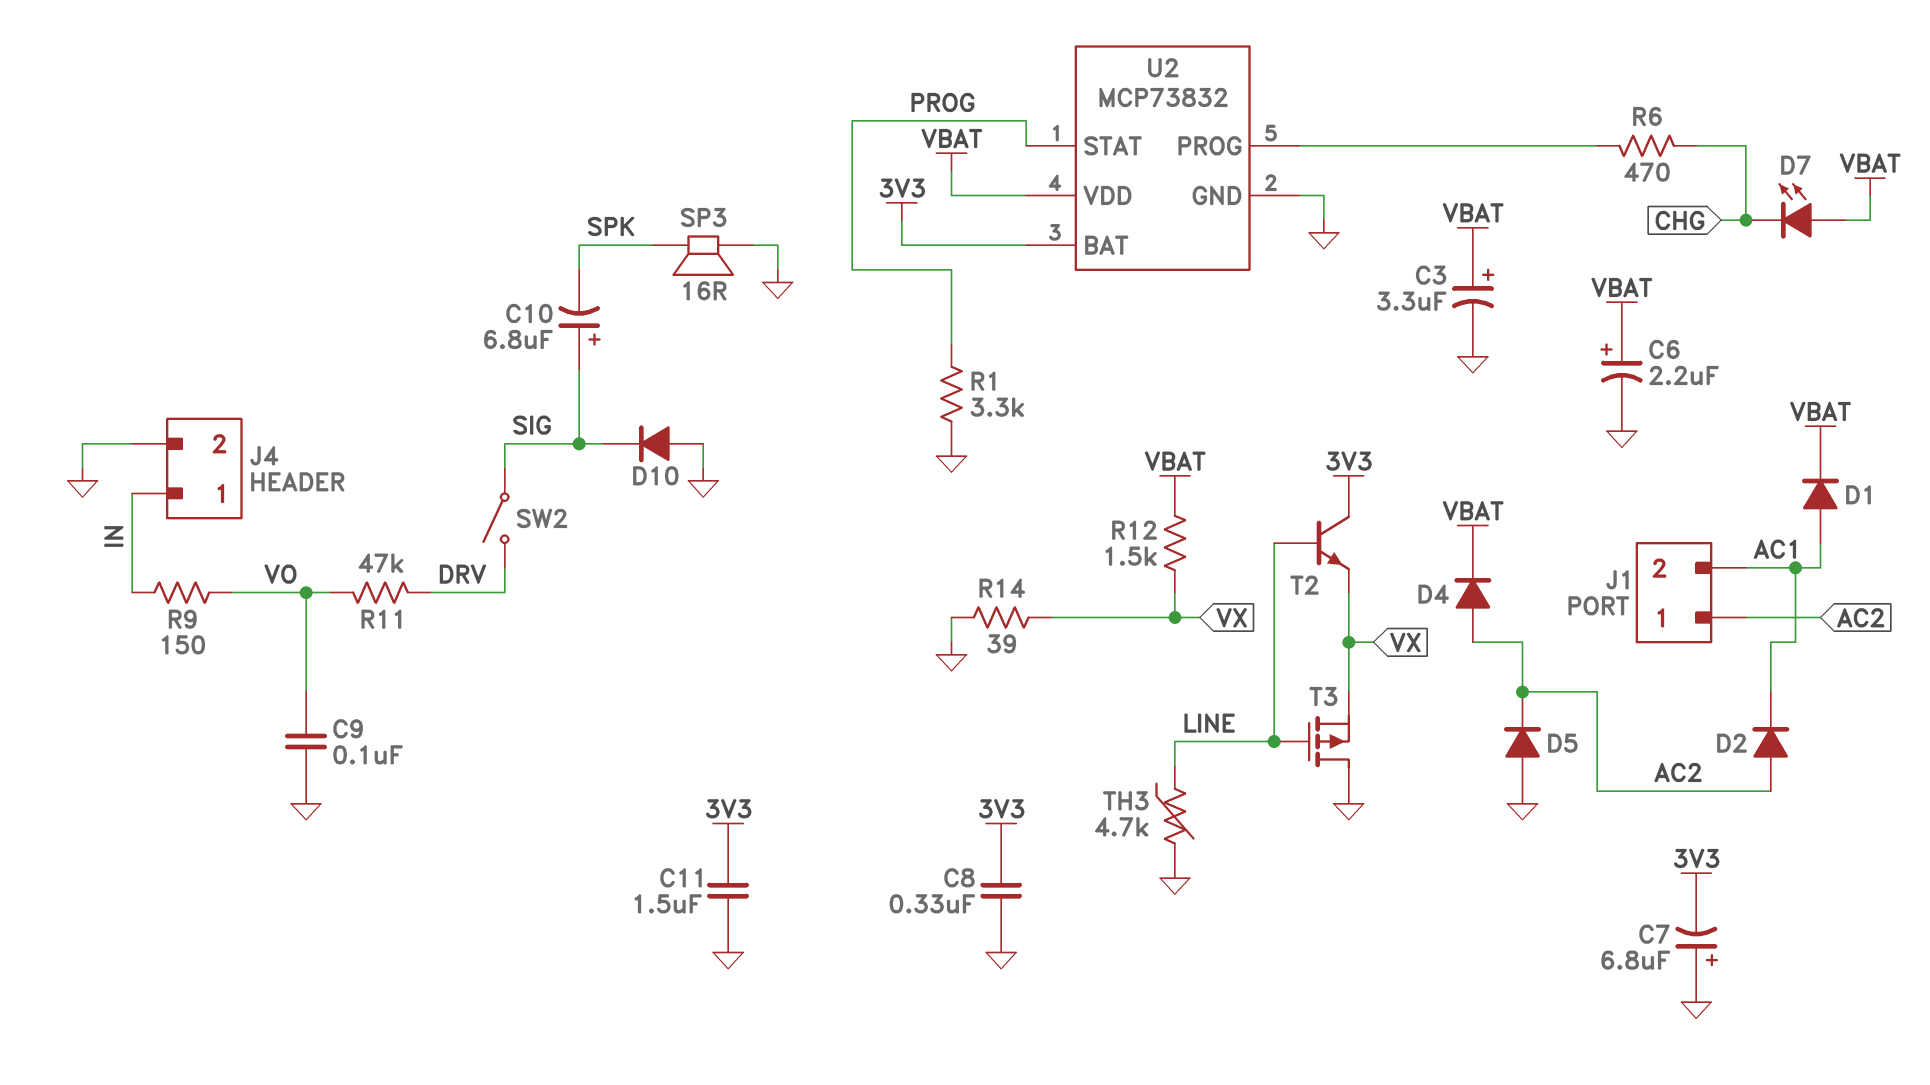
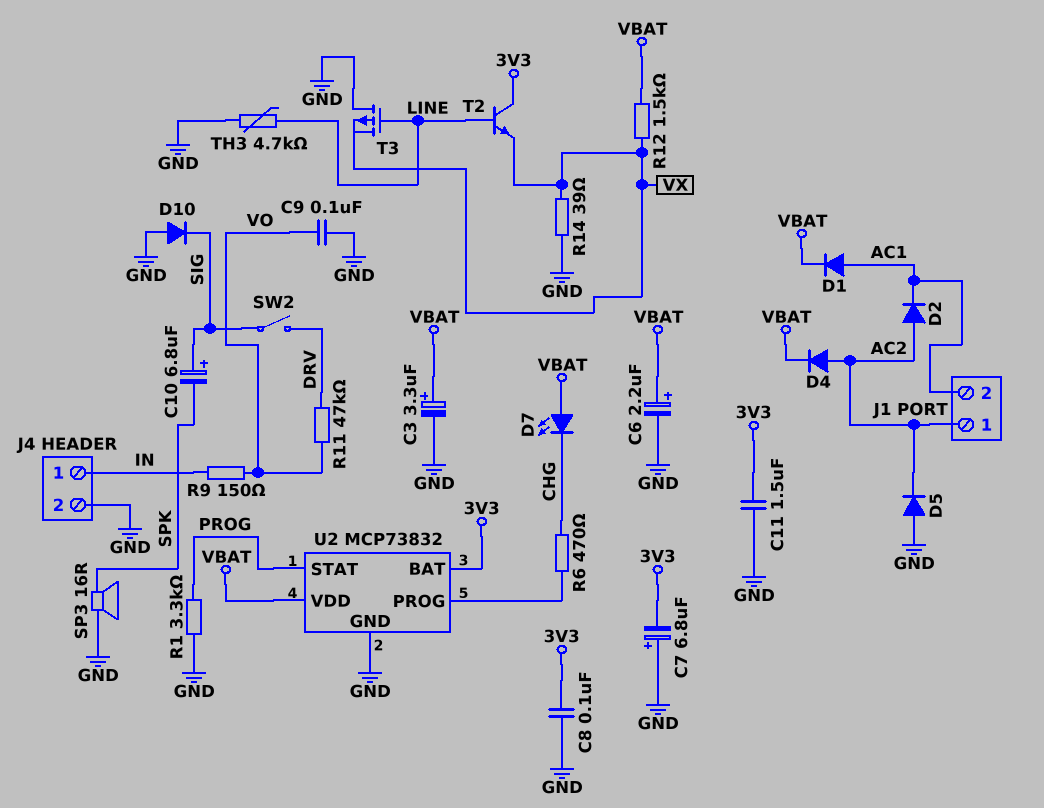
C8: 330nF (3V3, GND) -> 100nF (3V3, GND)

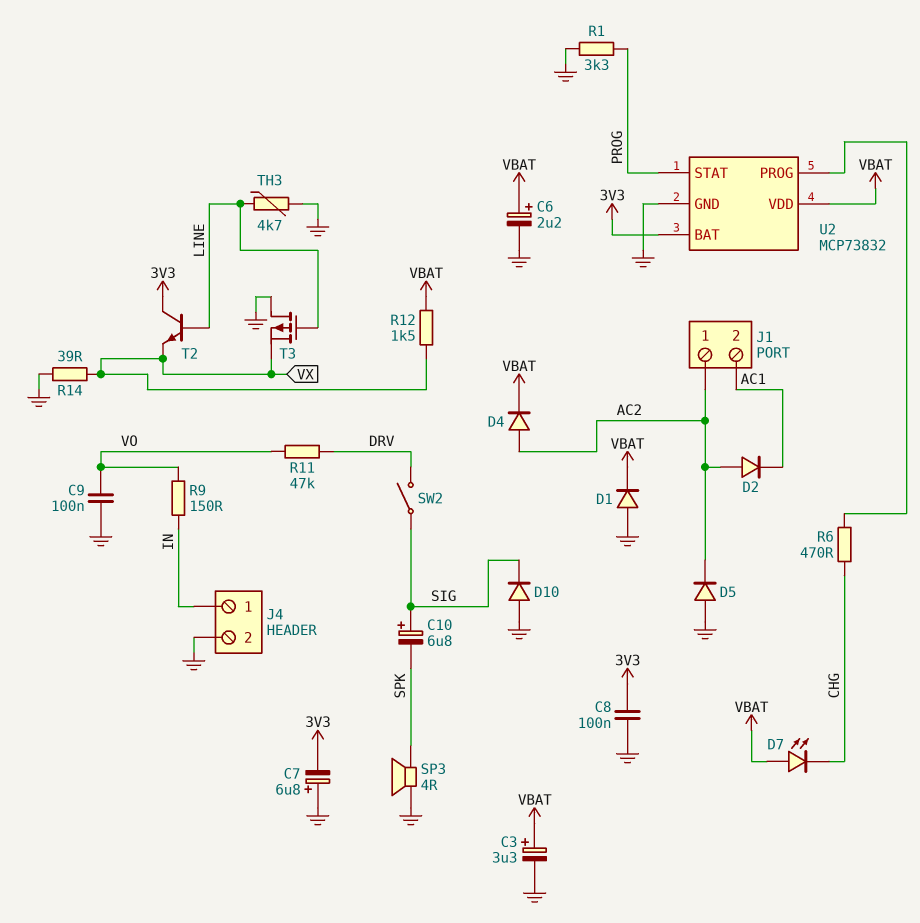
C11: 1.5uF (3V3, GND) -> none
D1: diode (A AC1, K VBAT) -> diode (A GND, K VBAT)
SP3: speaker 16R (GND, SPK) -> speaker 4R (GND, SPK)

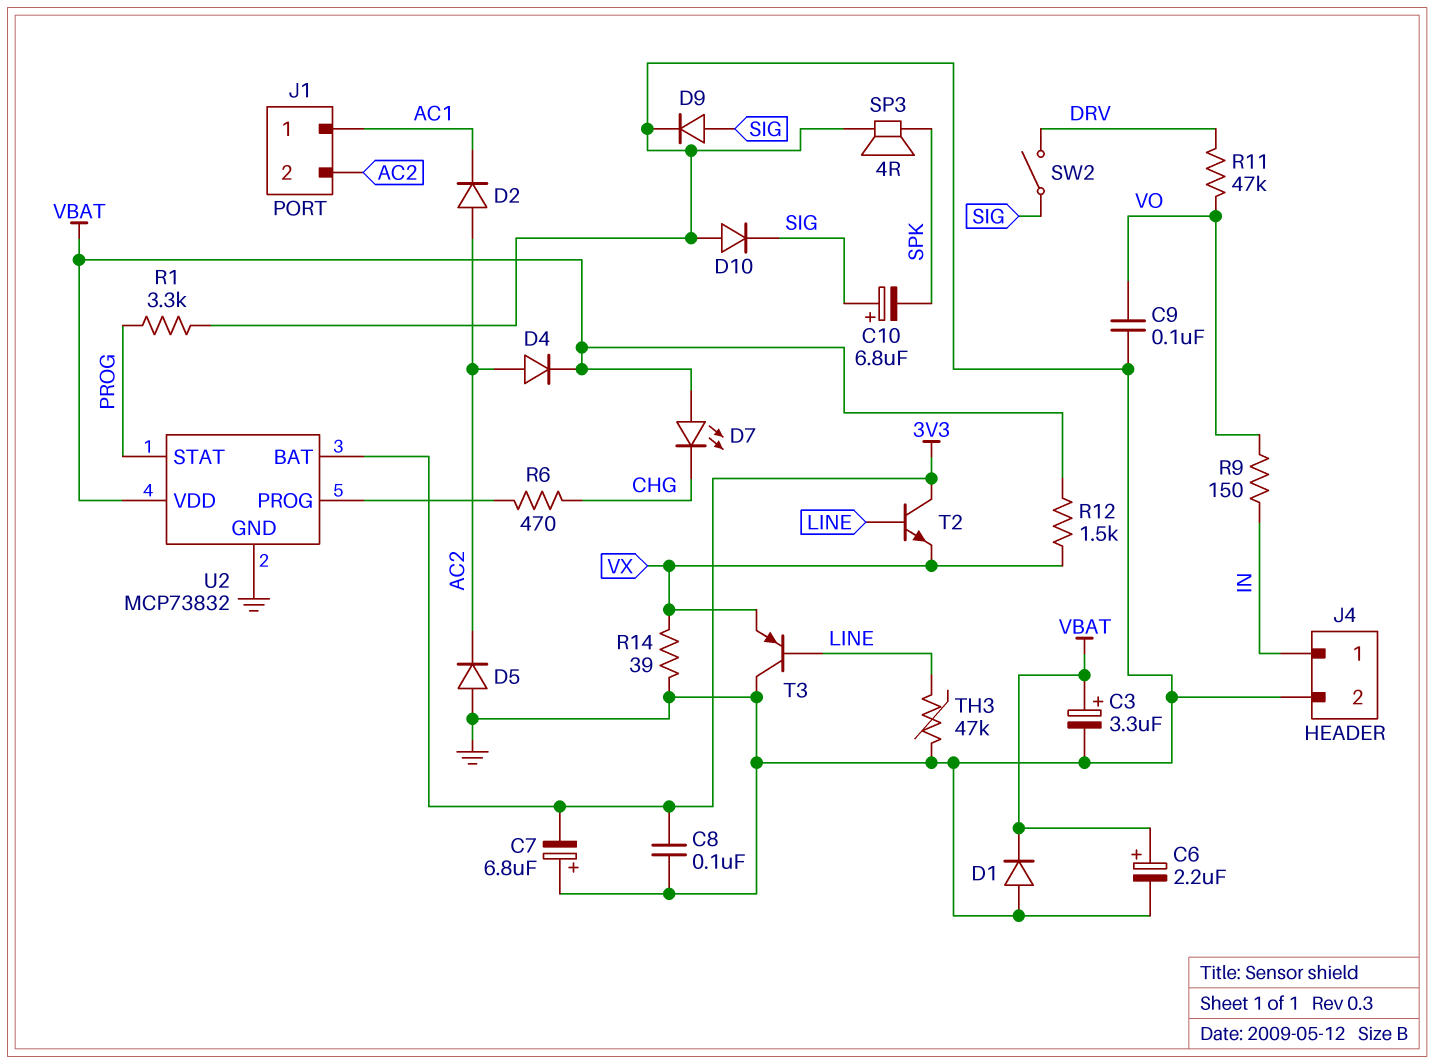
D9: none -> diode (A SIG, K GND)
J1 pin 1: AC2 -> AC1
J1 pin 2: AC1 -> AC2
T3: PMOS (G LINE, D GND, S VX) -> PNP (B LINE, C GND, E VX)
TH3: 4.7k (GND, LINE) -> 47k (GND, LINE)

